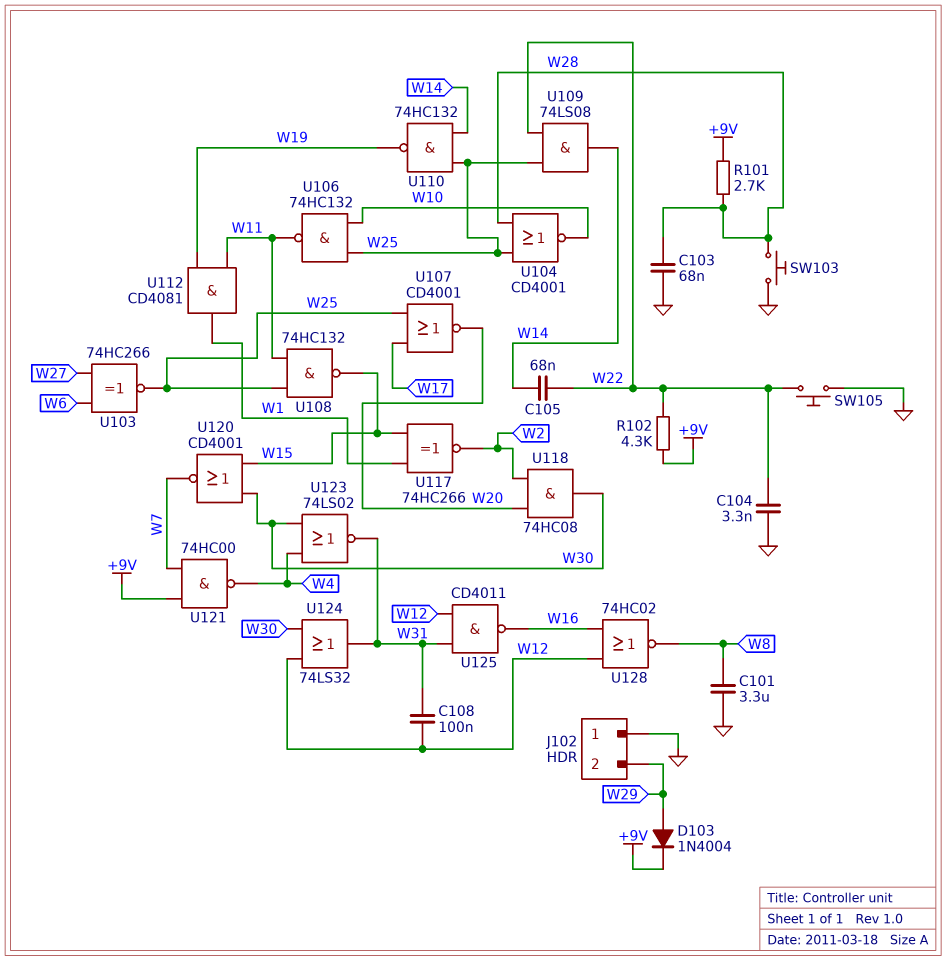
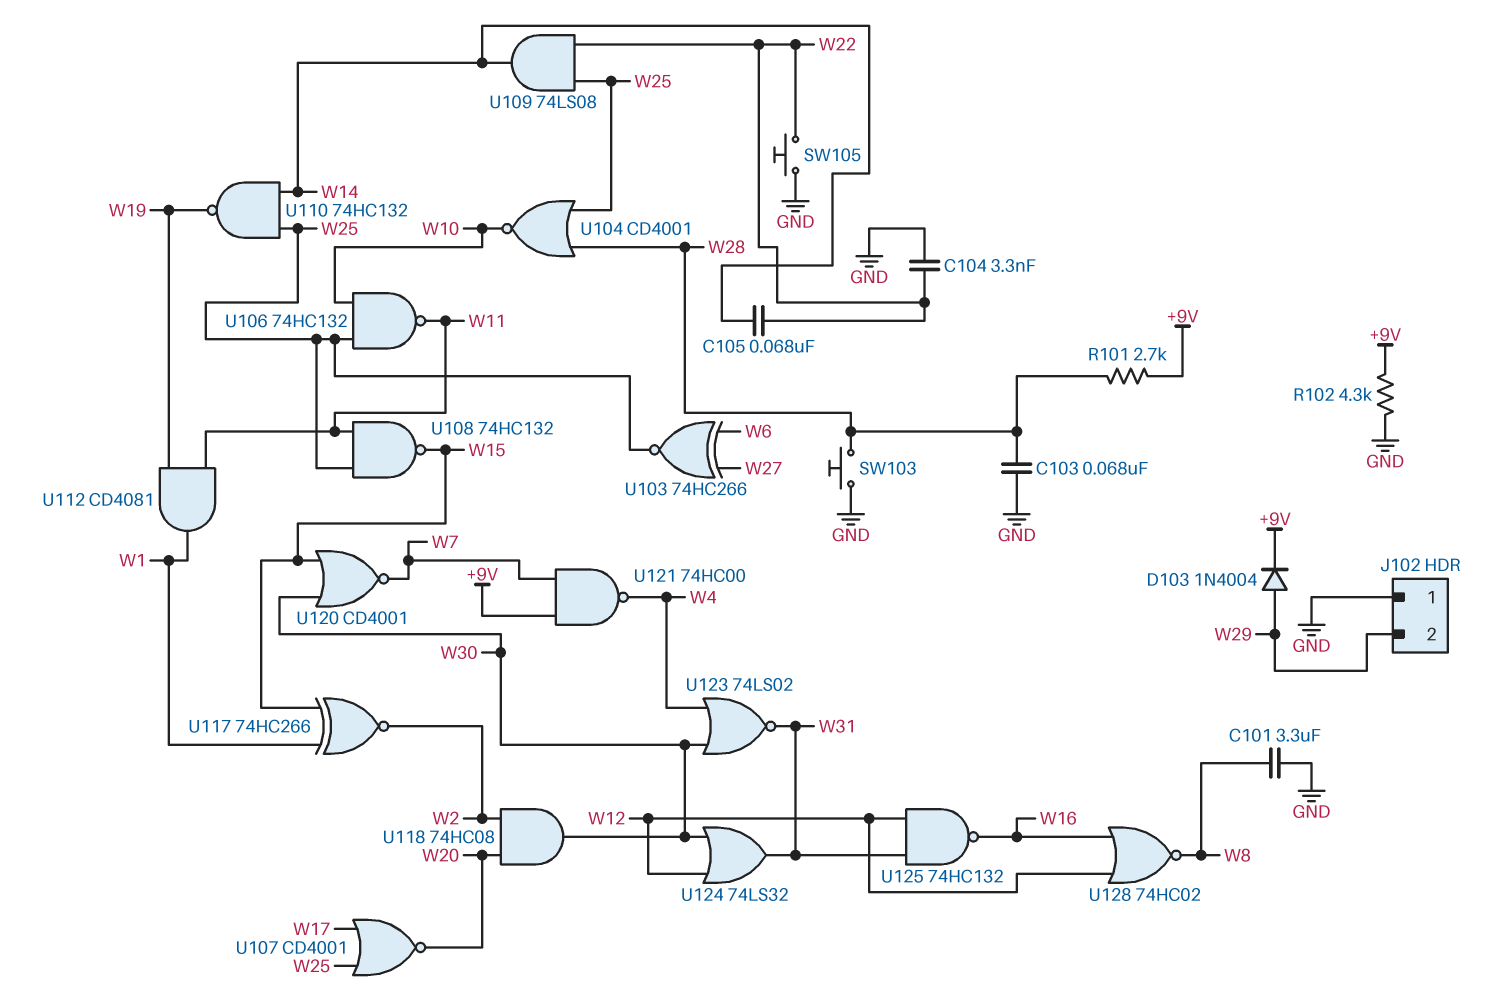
C108: 100nF (W12, W31) -> none
R102: 4.3k (+9V, W22) -> 4.3k (+9V, GND)
U125: NAND CD4011 (in W12, in W31, out W16) -> NAND 74HC132 (in W12, in W31, out W16)

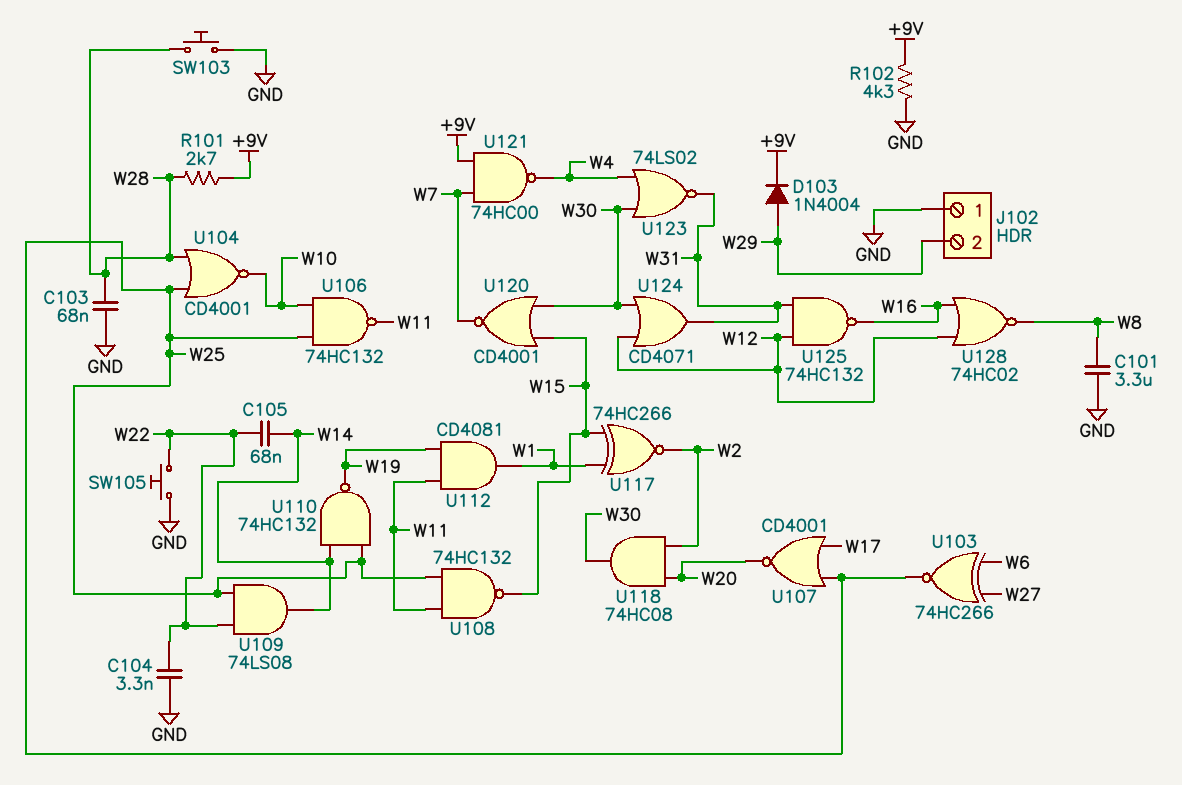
U124: OR 74LS32 (in W12, in W30, out W31) -> OR CD4071 (in W12, in W30, out W31)

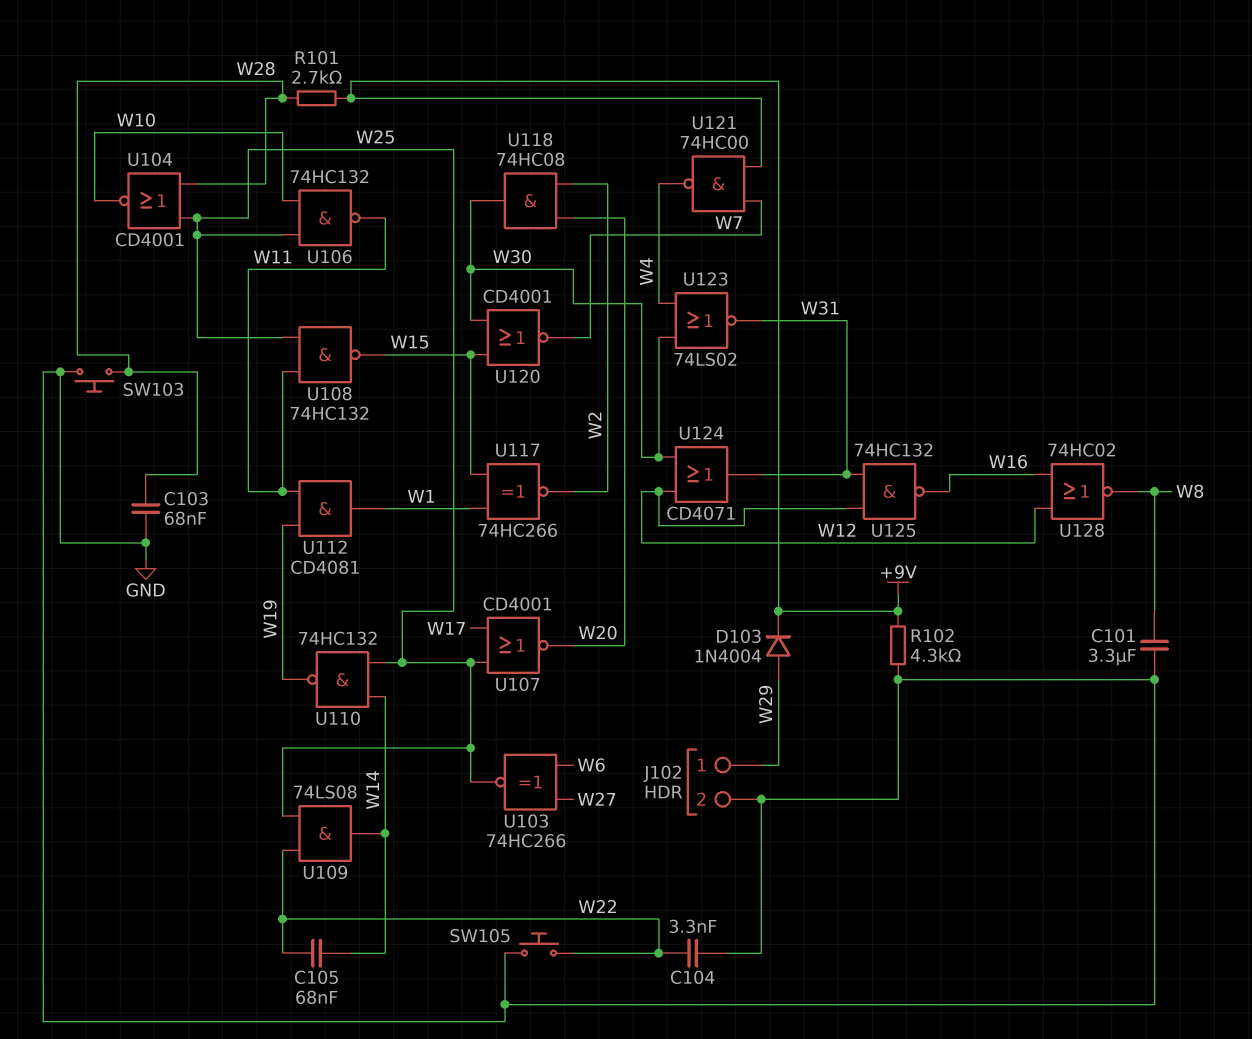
J102 pin 1: GND -> W29
J102 pin 2: W29 -> GND

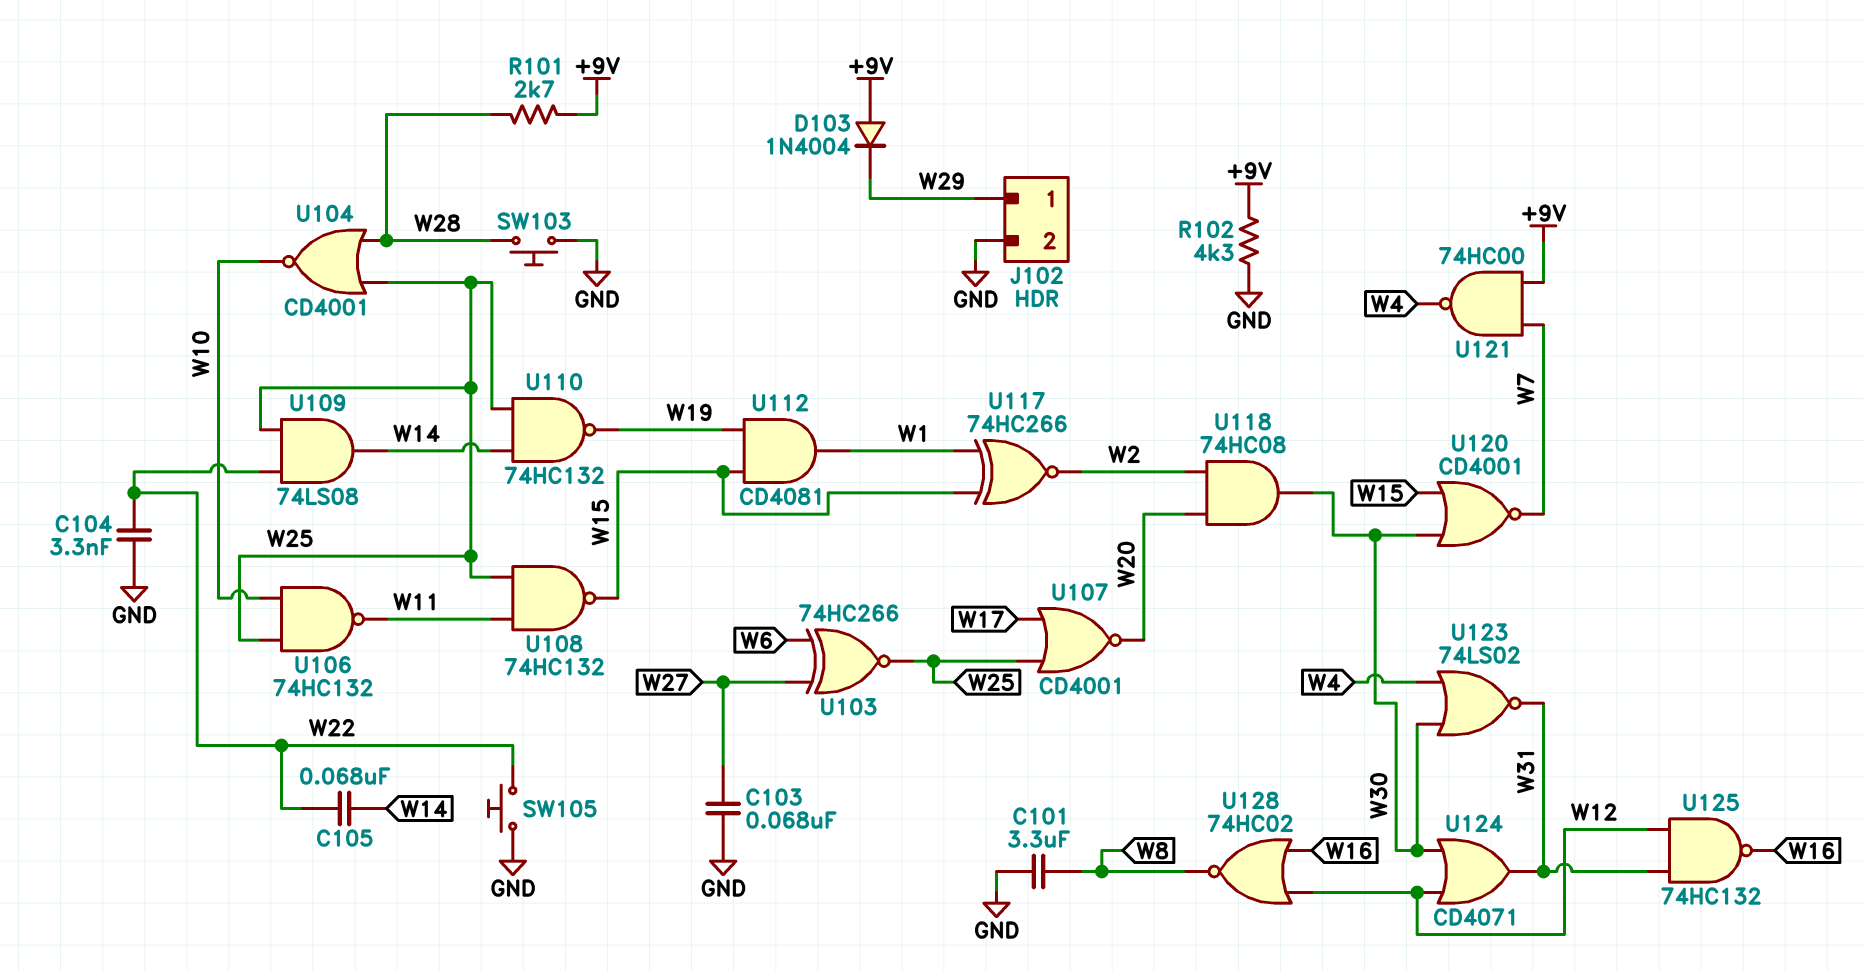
C103: 68nF (GND, W28) -> 68nF (GND, W27)
D103: diode 1N4004 (A W29, K +9V) -> diode 1N4004 (A +9V, K W29)
U112: AND CD4081 (in W11, in W19, out W1) -> AND CD4081 (in W15, in W19, out W1)

